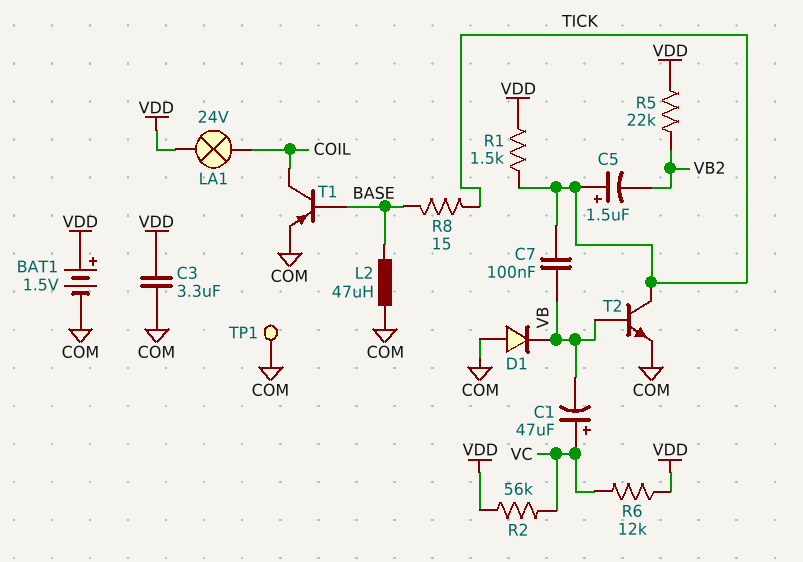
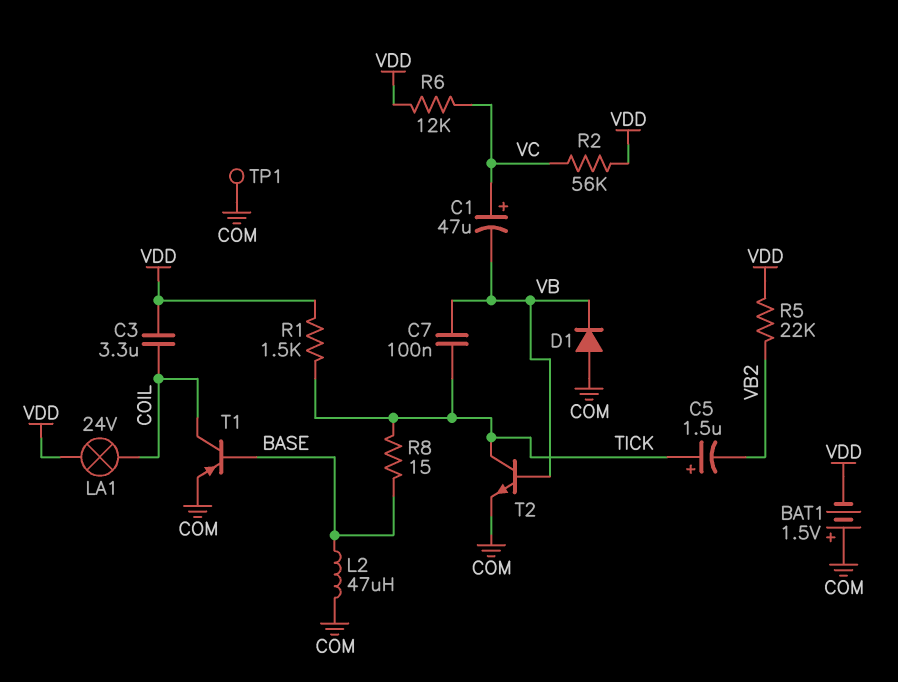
BAT1: 1.5V (plus VDD, minus COM) -> 1.5V (plus COM, minus VDD)
C3: 3.3uF (COM, VDD) -> 3.3uF (COIL, VDD)

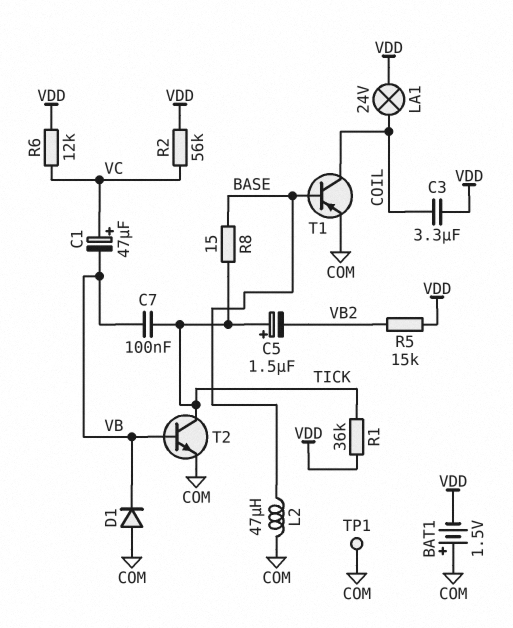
R1: 1.5k (TICK, VDD) -> 36k (TICK, VDD)
R5: 22k (VB2, VDD) -> 15k (VB2, VDD)

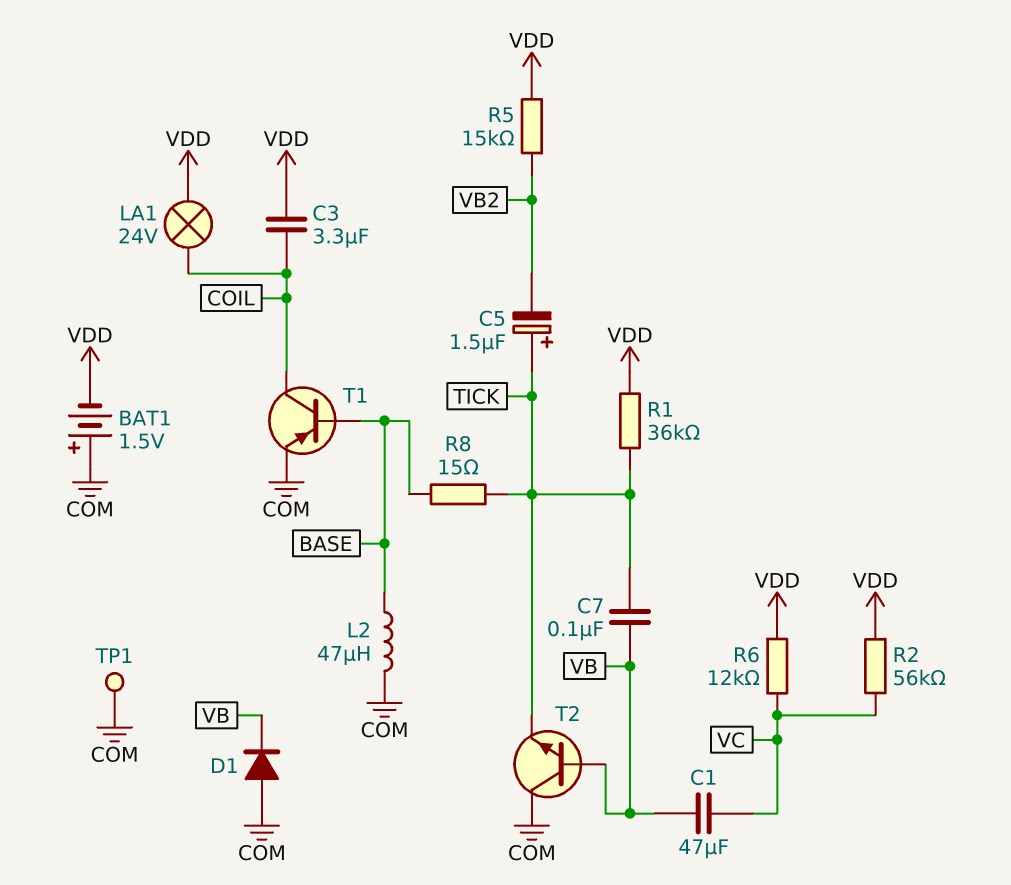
C1: 47uF (plus VC, minus VB) -> 47uF (VB, VC)
T2: NPN (B VB, C TICK, E COM) -> NPN (B VB, C COM, E TICK)

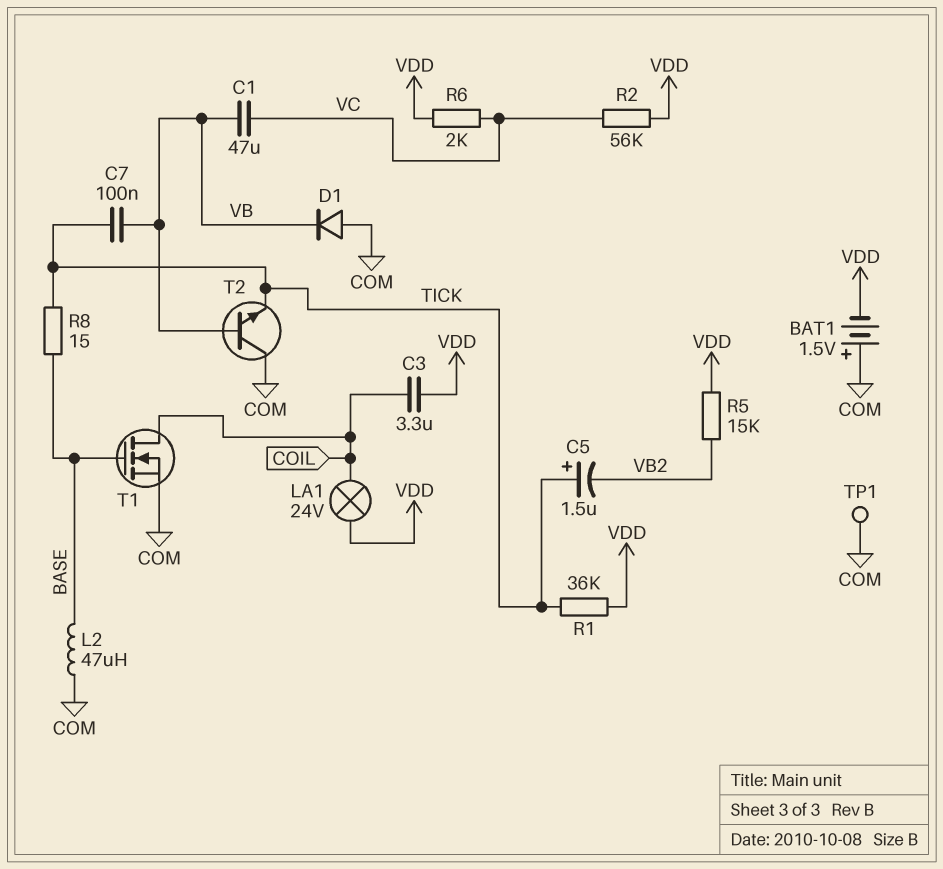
R6: 12k (VC, VDD) -> 2k (VC, VDD)
T1: PNP (B BASE, C COIL, E COM) -> NMOS (G BASE, D COIL, S COM)

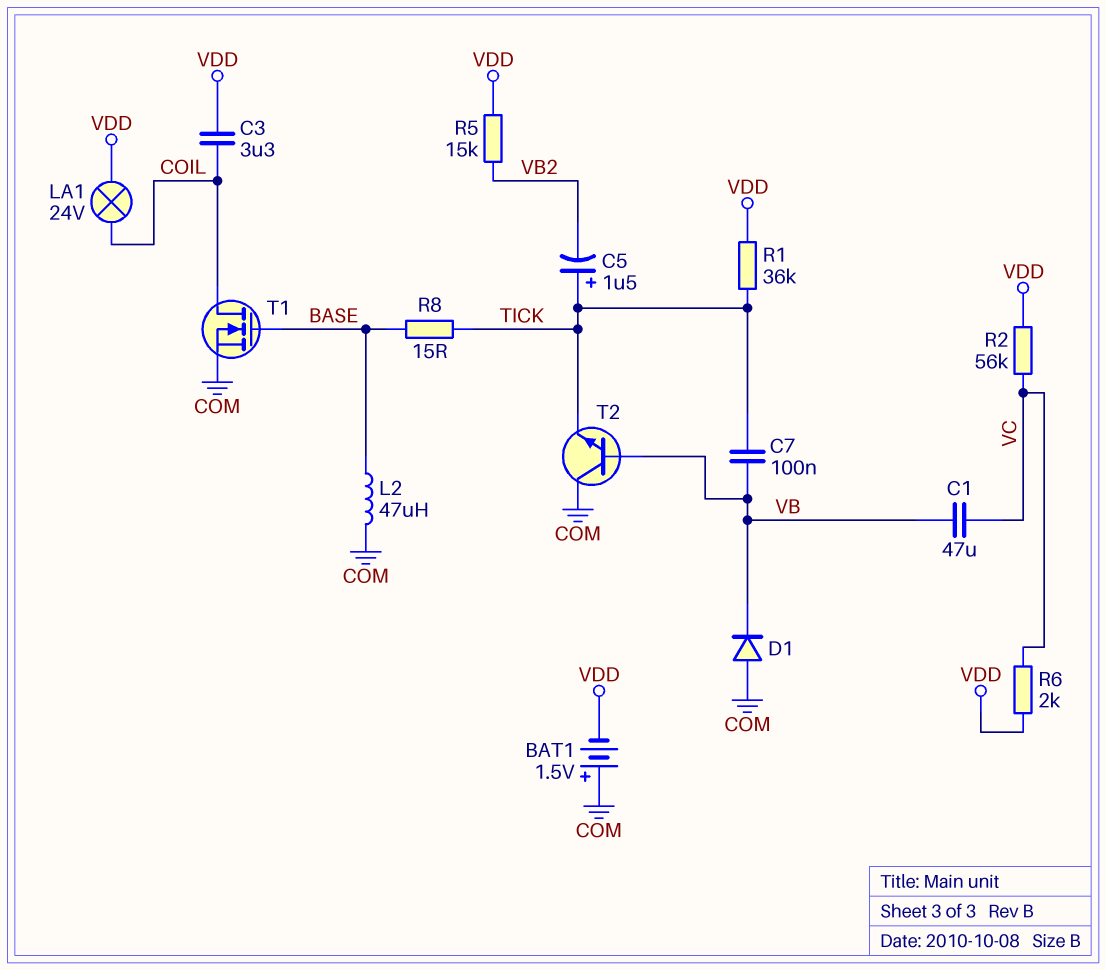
TP1: test point (COM) -> none

